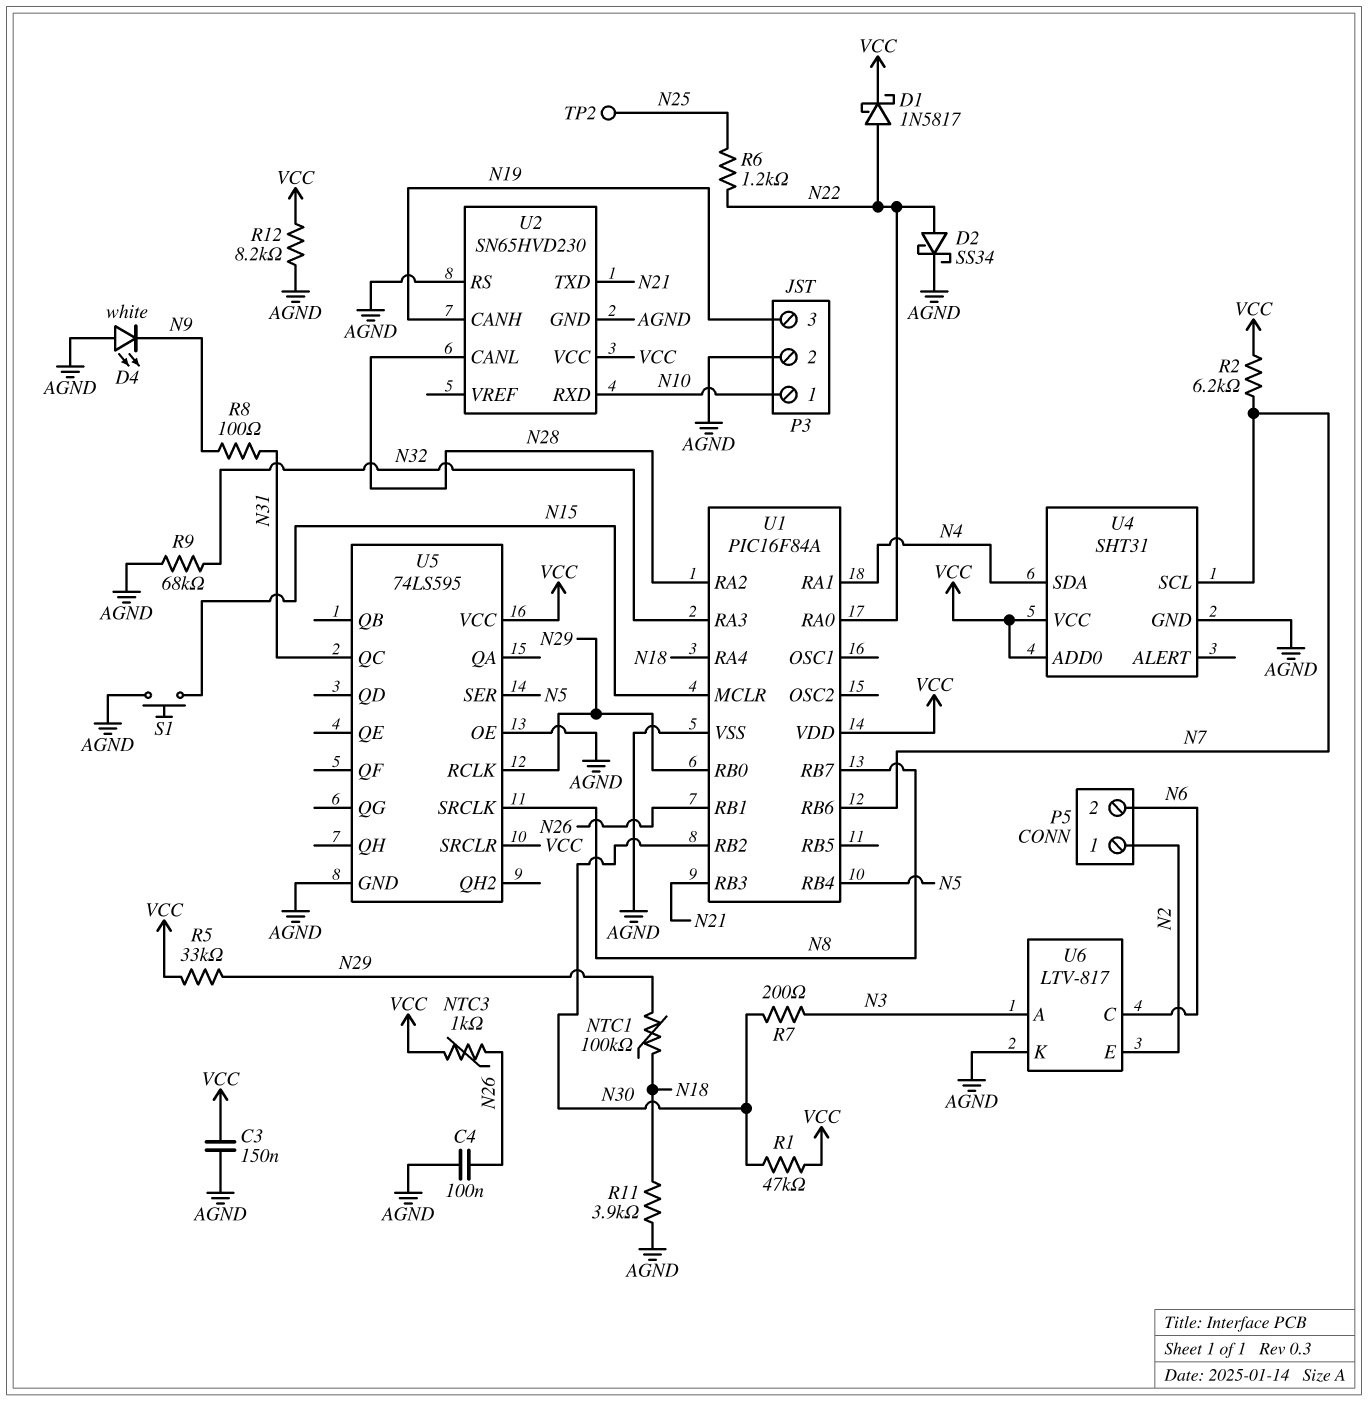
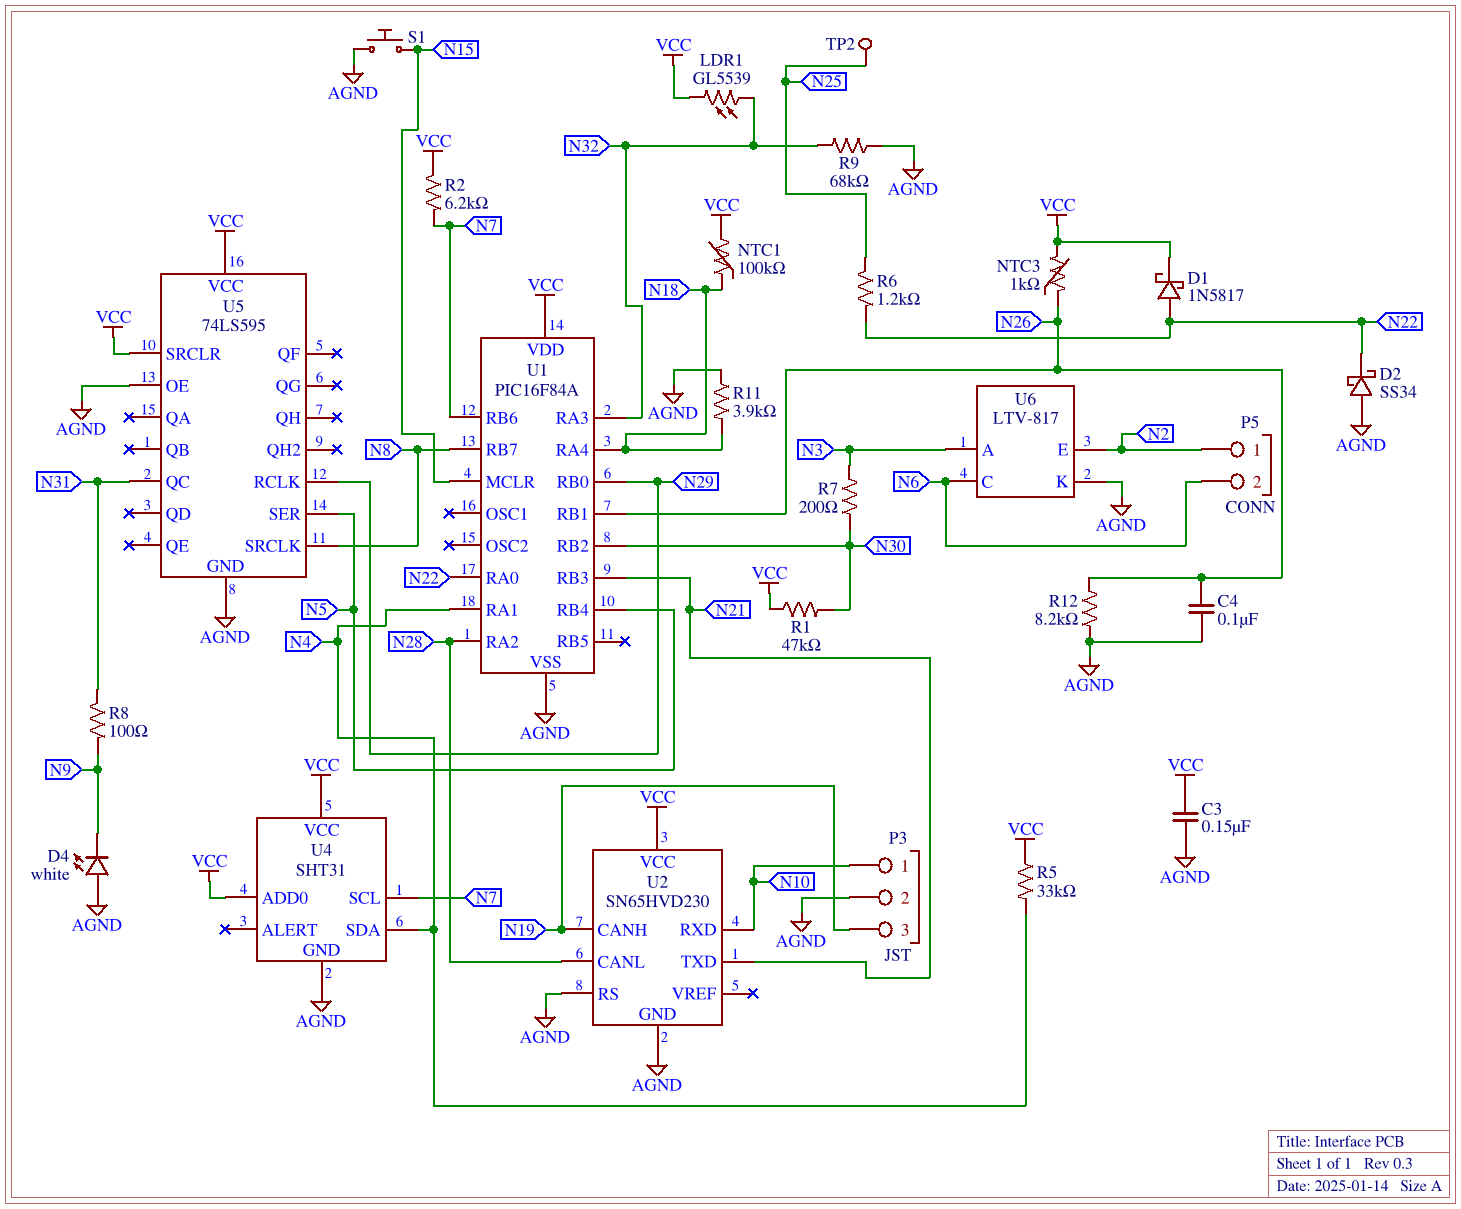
D2: schottky SS34 (A N22, K AGND) -> schottky SS34 (A AGND, K N22)
LDR1: none -> GL5539 (N32, VCC)
NTC1: 100k (N18, N29) -> 100k (N18, VCC)
R5: 33k (N29, VCC) -> 33k (N4, VCC)
R12: 8.2k (AGND, VCC) -> 8.2k (AGND, N26)

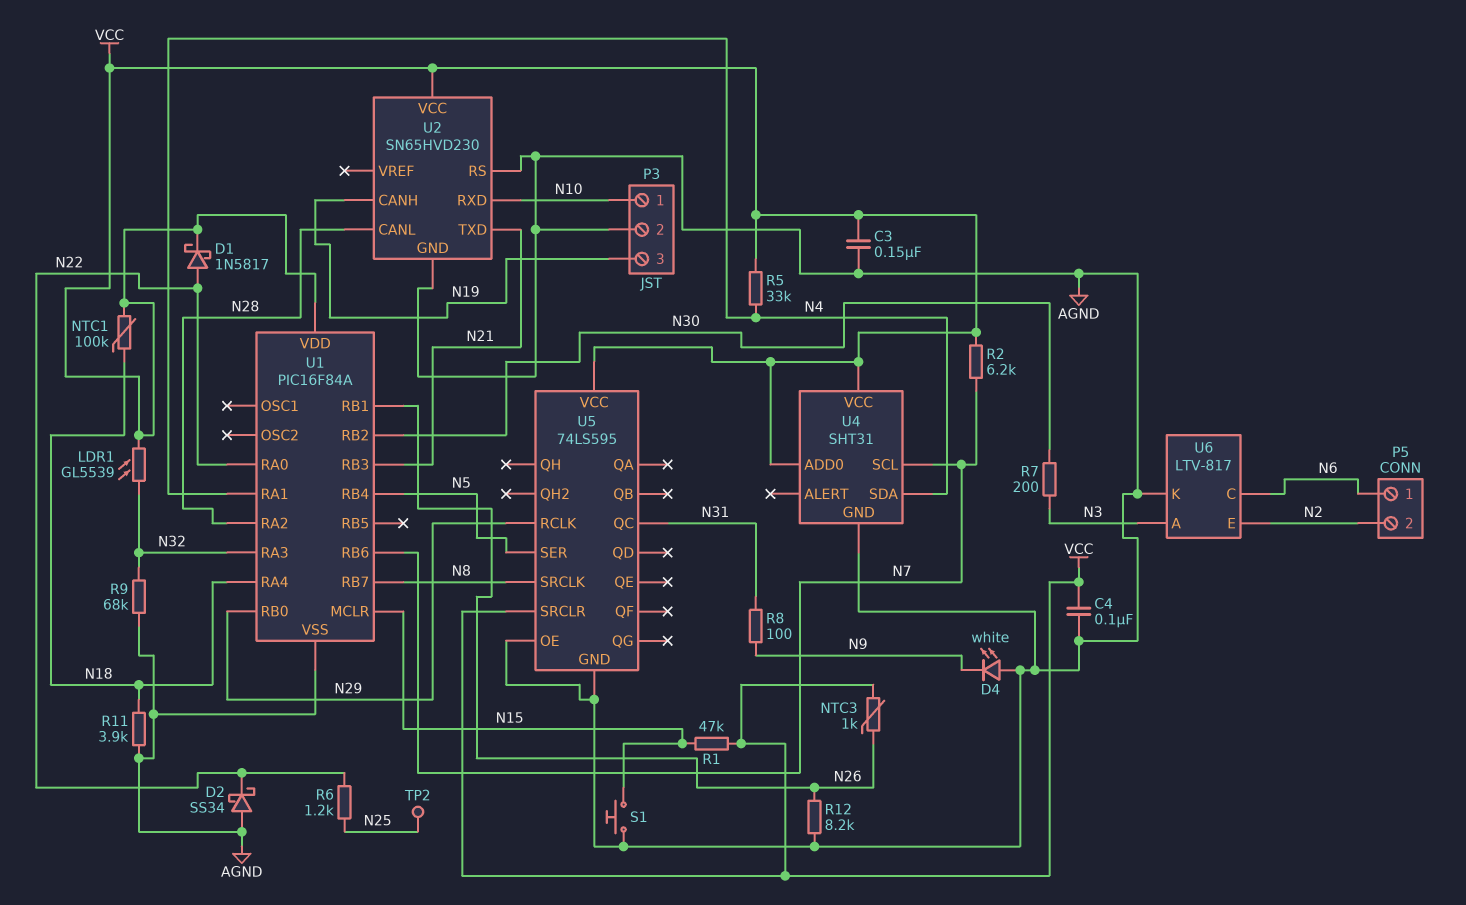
C4: 100nF (AGND, N26) -> 100nF (AGND, VCC)
P5 pin 1: N2 -> N6
P5 pin 2: N6 -> N2
R1: 47k (N30, VCC) -> 47k (N15, VCC)

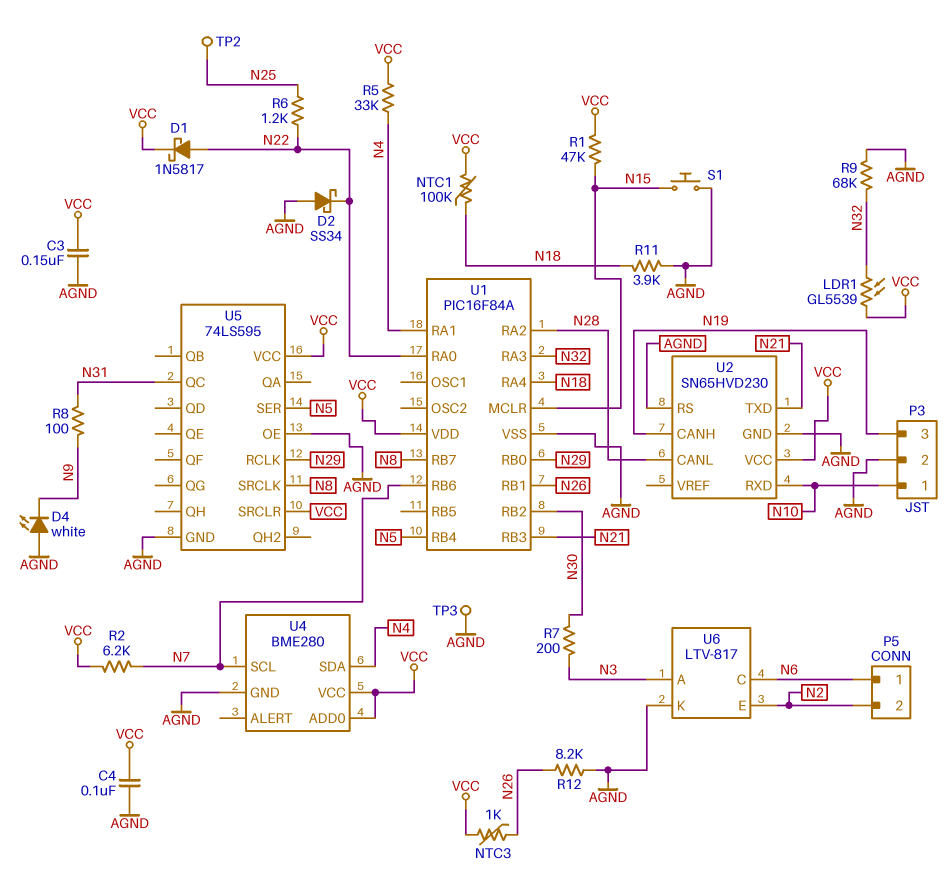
TP3: none -> test point (AGND)
U4: SHT31 -> BME280

